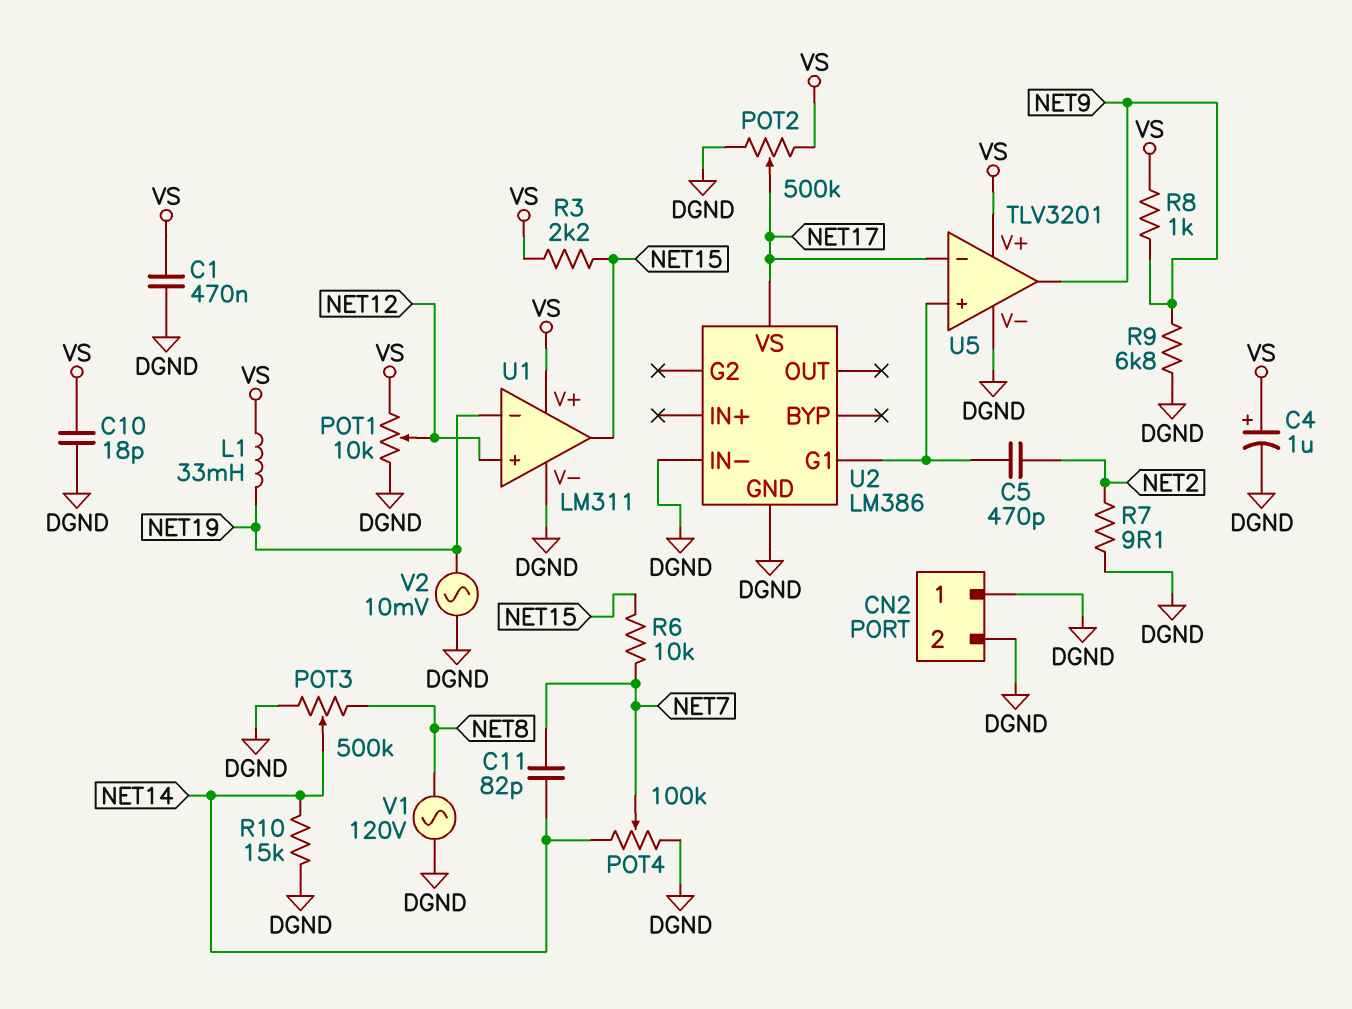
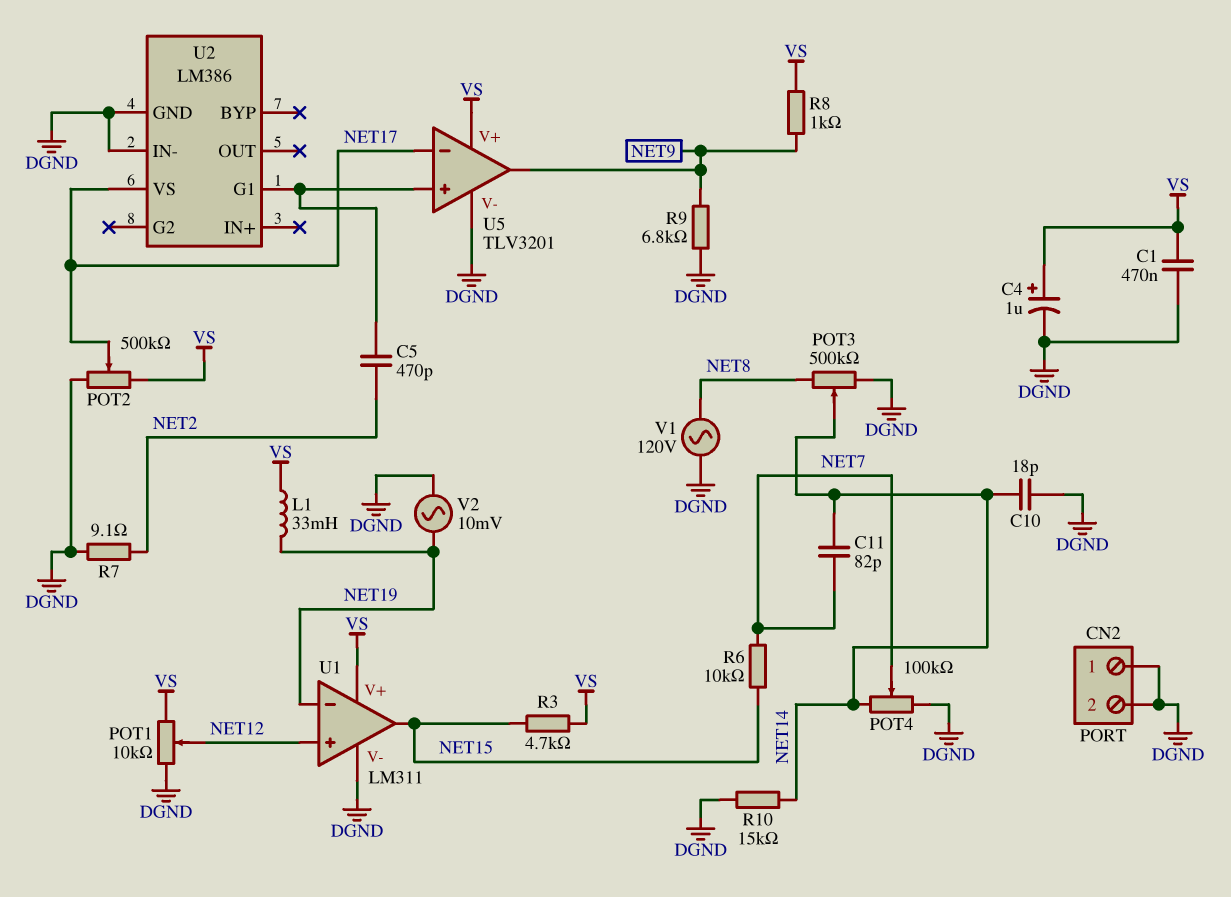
C10: 18pF (DGND, VS) -> 18pF (DGND, NET14)
R3: 2.2k (NET15, VS) -> 4.7k (NET15, VS)

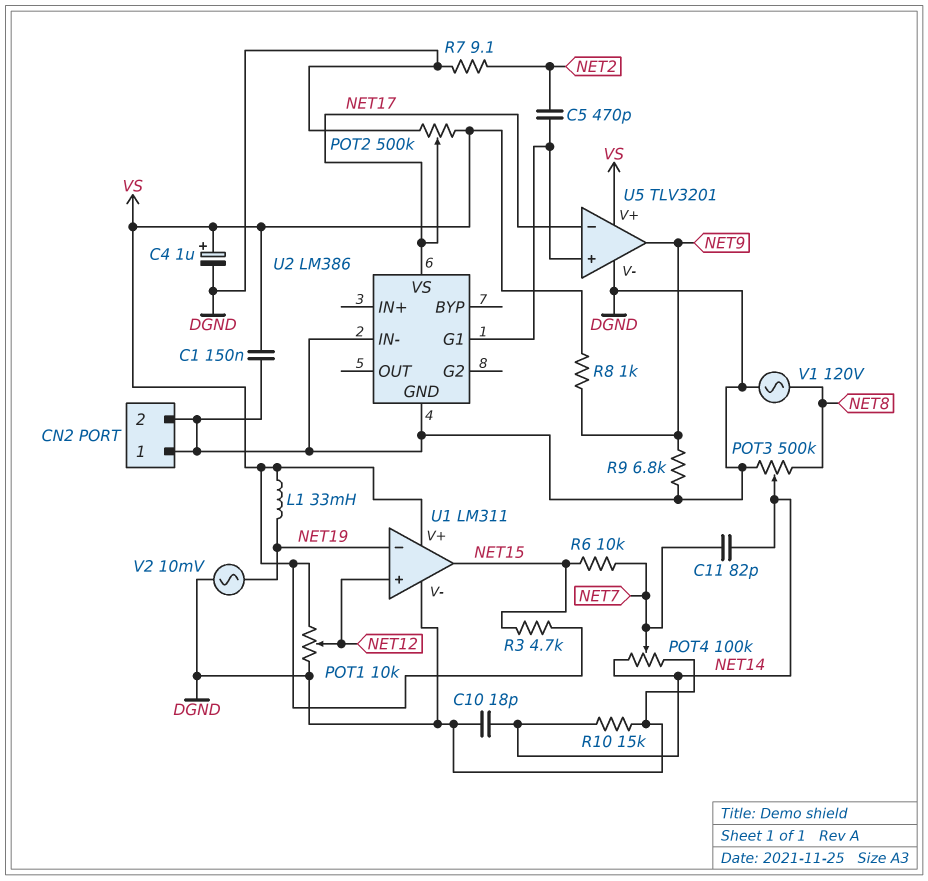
C1: 470nF (DGND, VS) -> 150nF (DGND, VS)

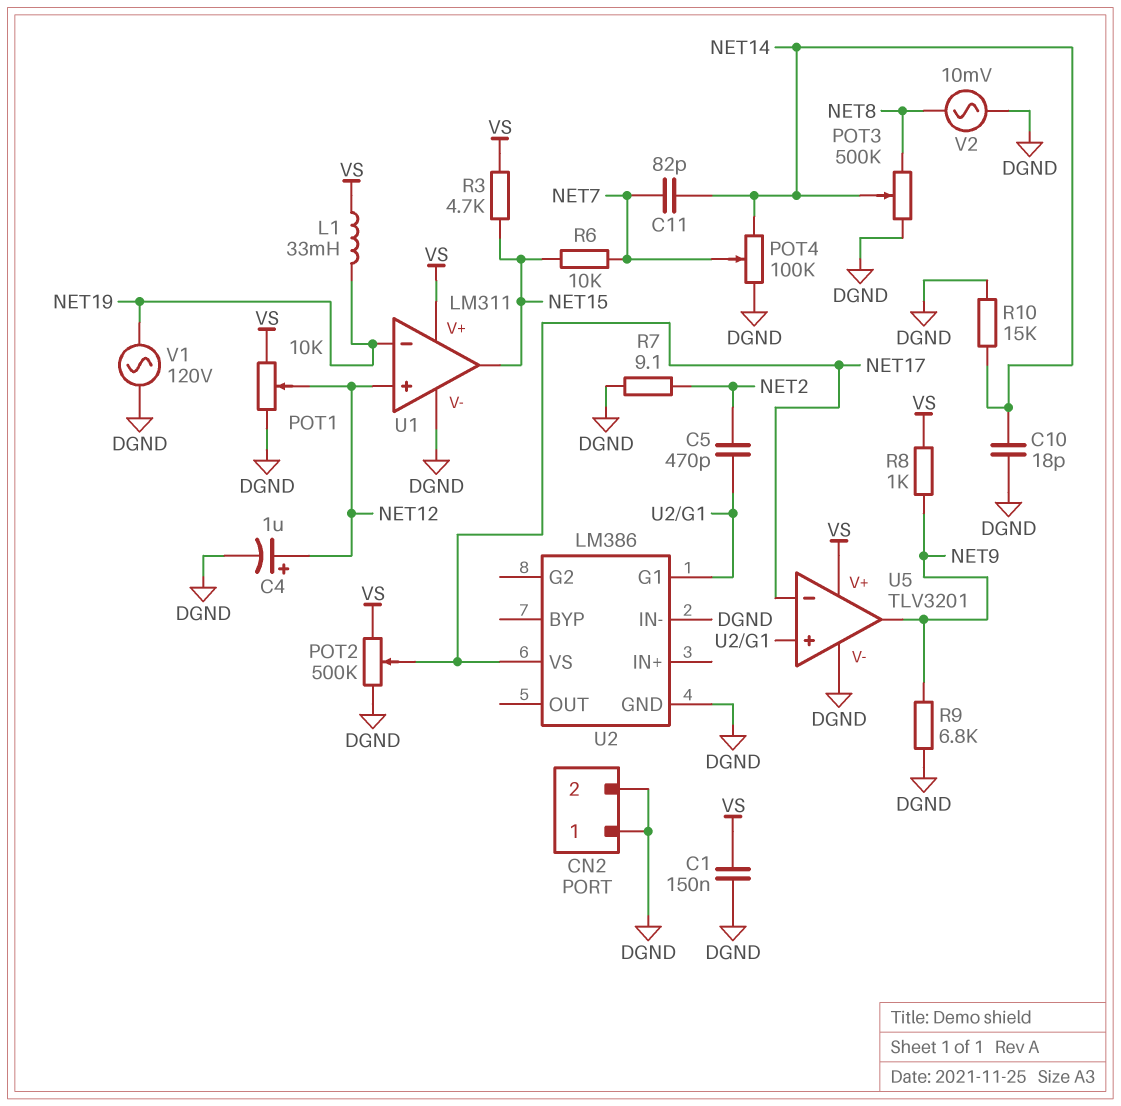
C4: 1uF (plus VS, minus DGND) -> 1uF (plus NET12, minus DGND)
V1: AC 120V (DGND, NET8) -> AC 120V (DGND, NET19)
V2: AC 10mV (DGND, NET19) -> AC 10mV (DGND, NET8)

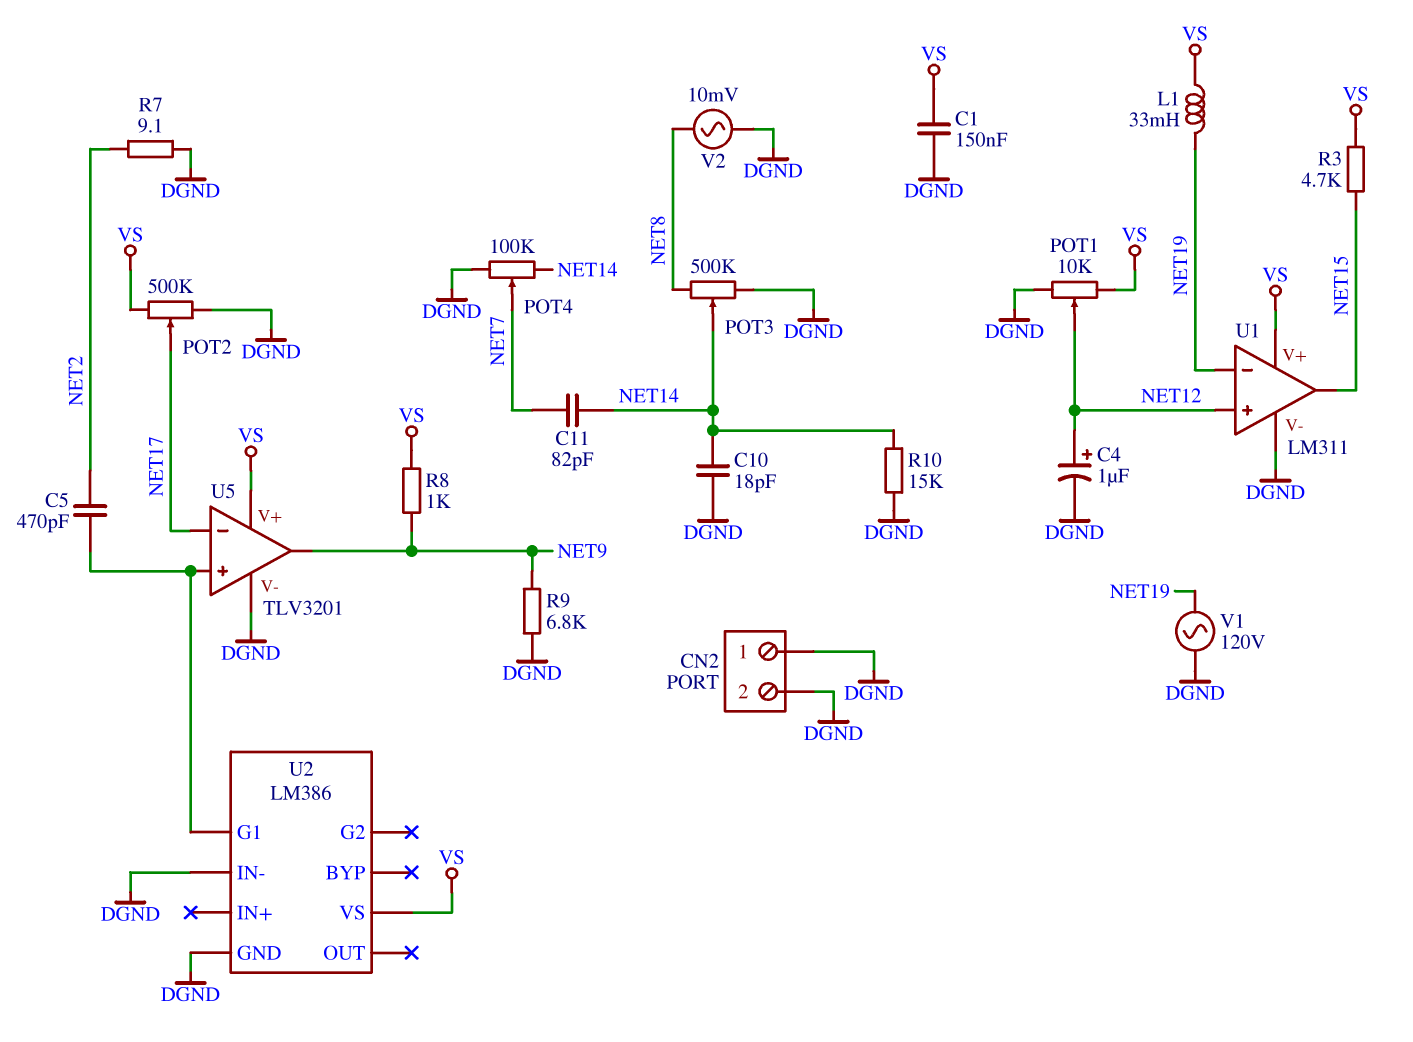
R6: 10k (NET7, NET15) -> none
U2 pin VS: NET17 -> VS

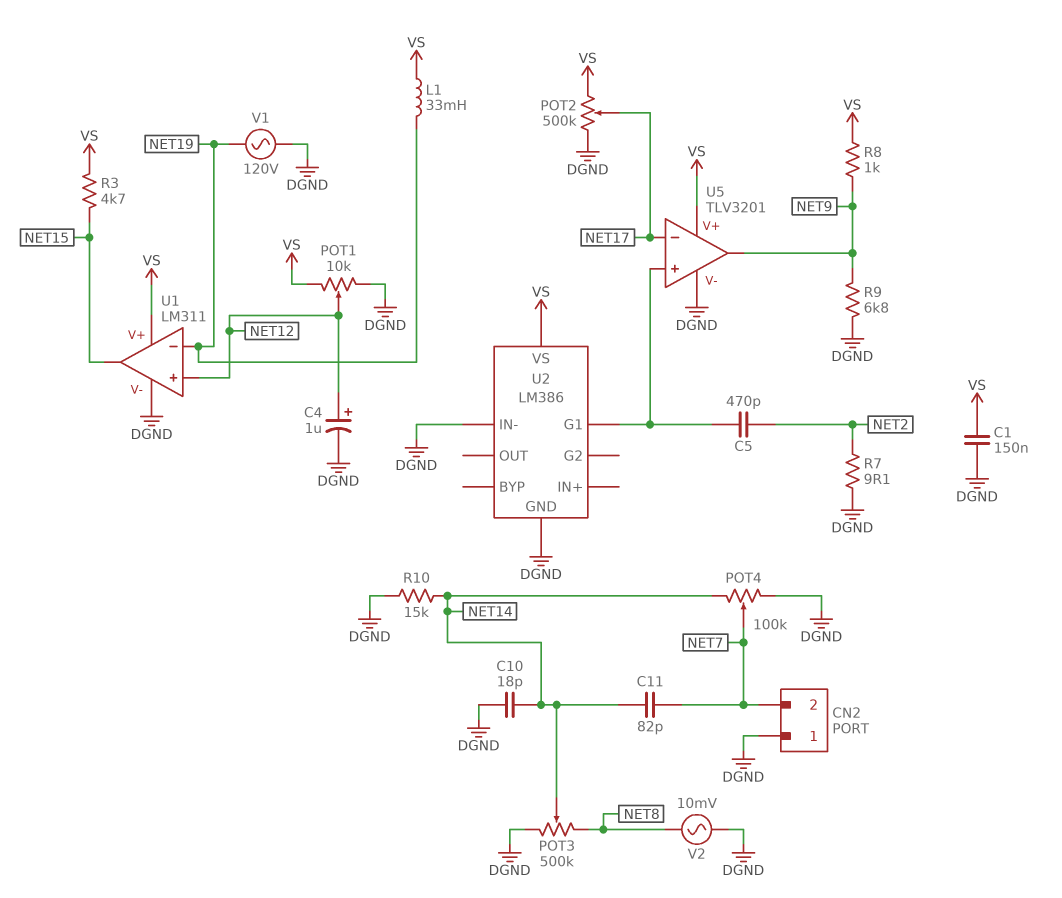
CN2 pin 2: DGND -> NET7

